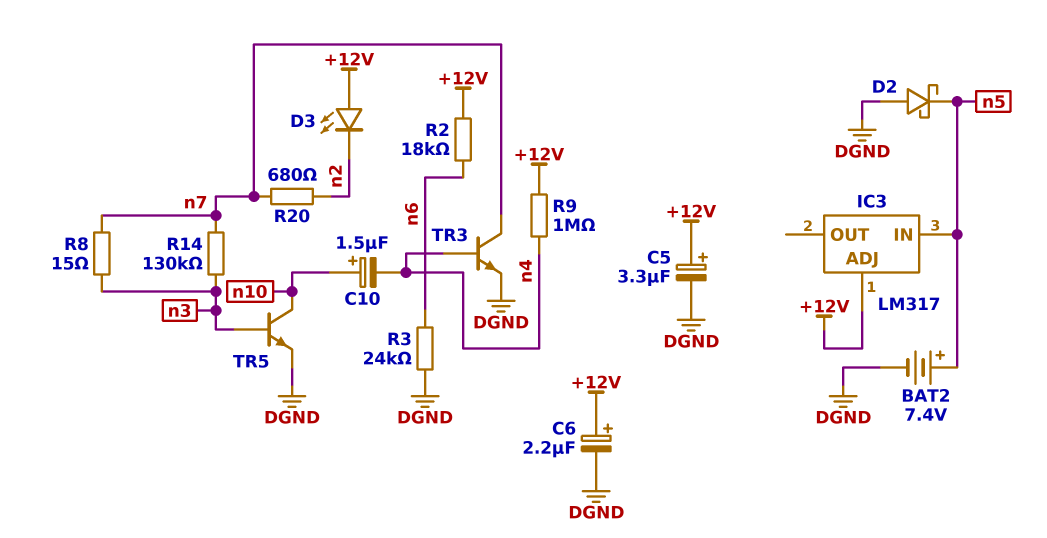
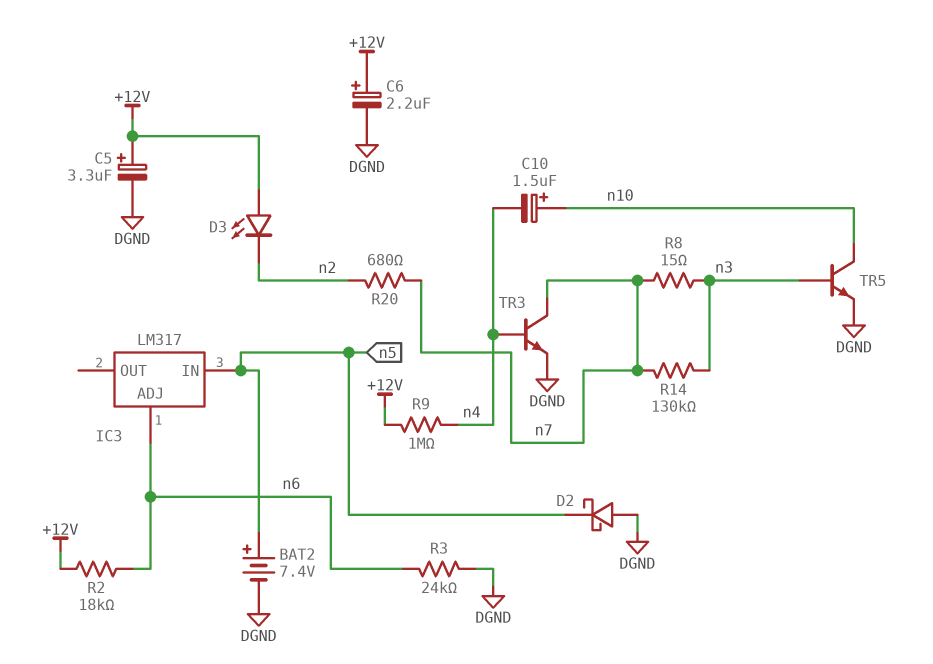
IC3 pin ADJ: +12V -> n6

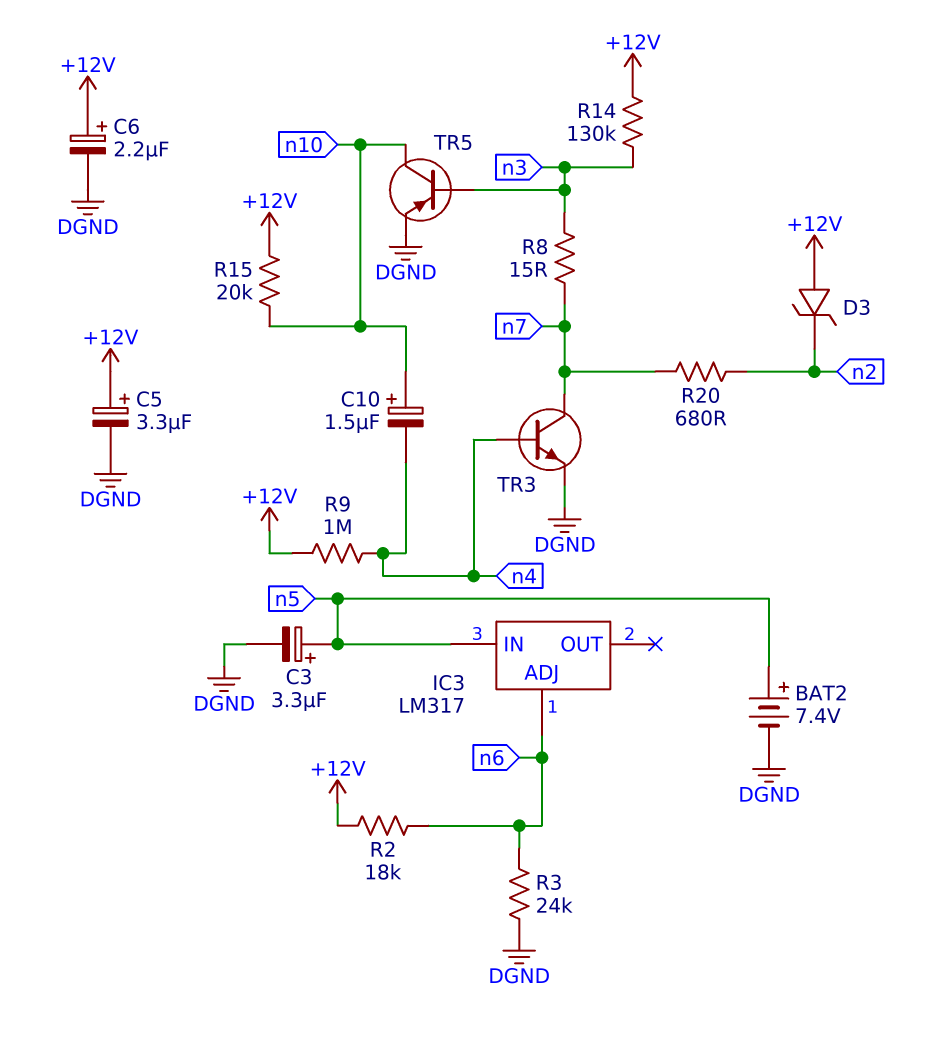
C3: none -> 3.3uF (plus n5, minus DGND)
D2: schottky (A DGND, K n5) -> none
D3: LED (A +12V, K n2) -> zener (A +12V, K n2)
R14: 130k (n3, n7) -> 130k (+12V, n3)
R15: none -> 20k (+12V, n10)
TR5: NPN (B n3, C n10, E DGND) -> PNP (B n3, C n10, E DGND)

